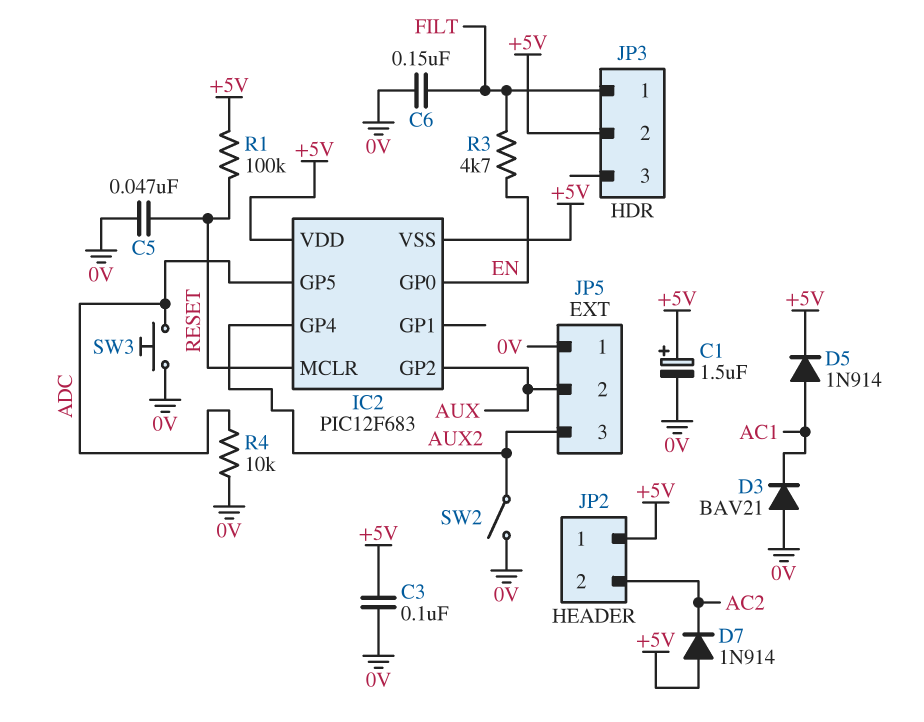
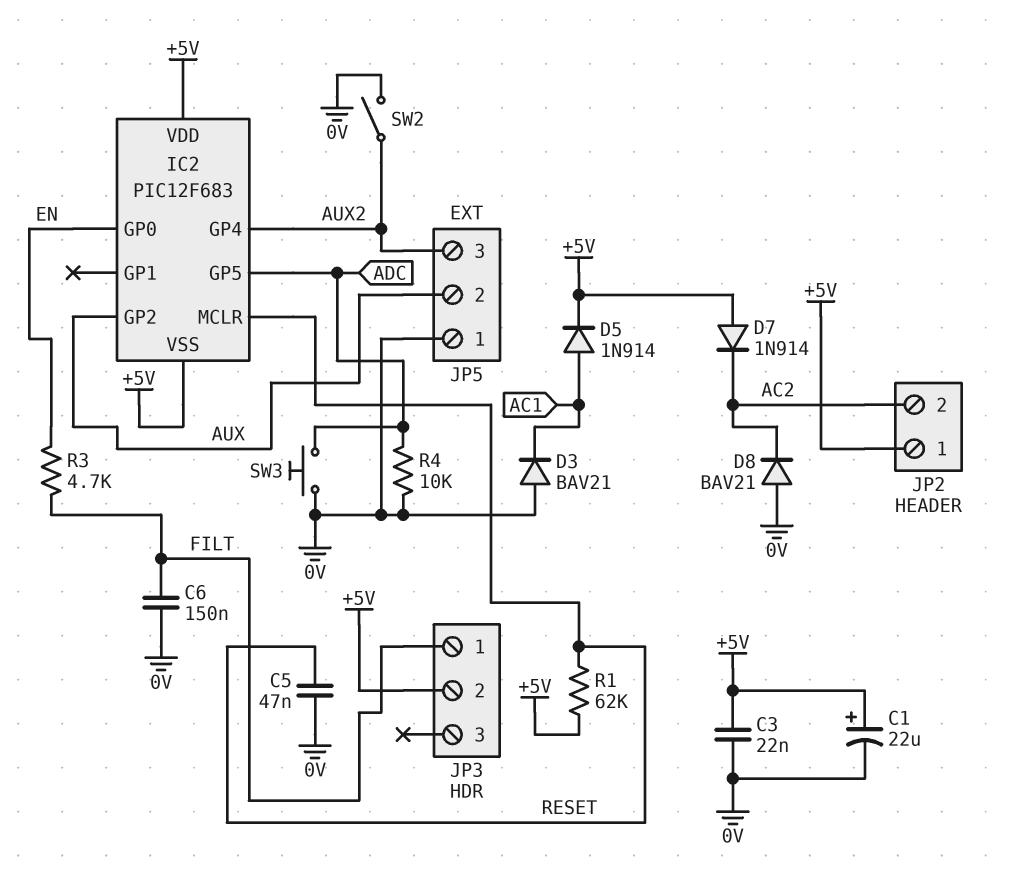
C1: 1.5uF (plus +5V, minus 0V) -> 22uF (plus +5V, minus 0V)
C3: 100nF (+5V, 0V) -> 22nF (+5V, 0V)
D8: none -> diode BAV21 (A 0V, K AC2)
R1: 100k (+5V, RESET) -> 62k (+5V, RESET)

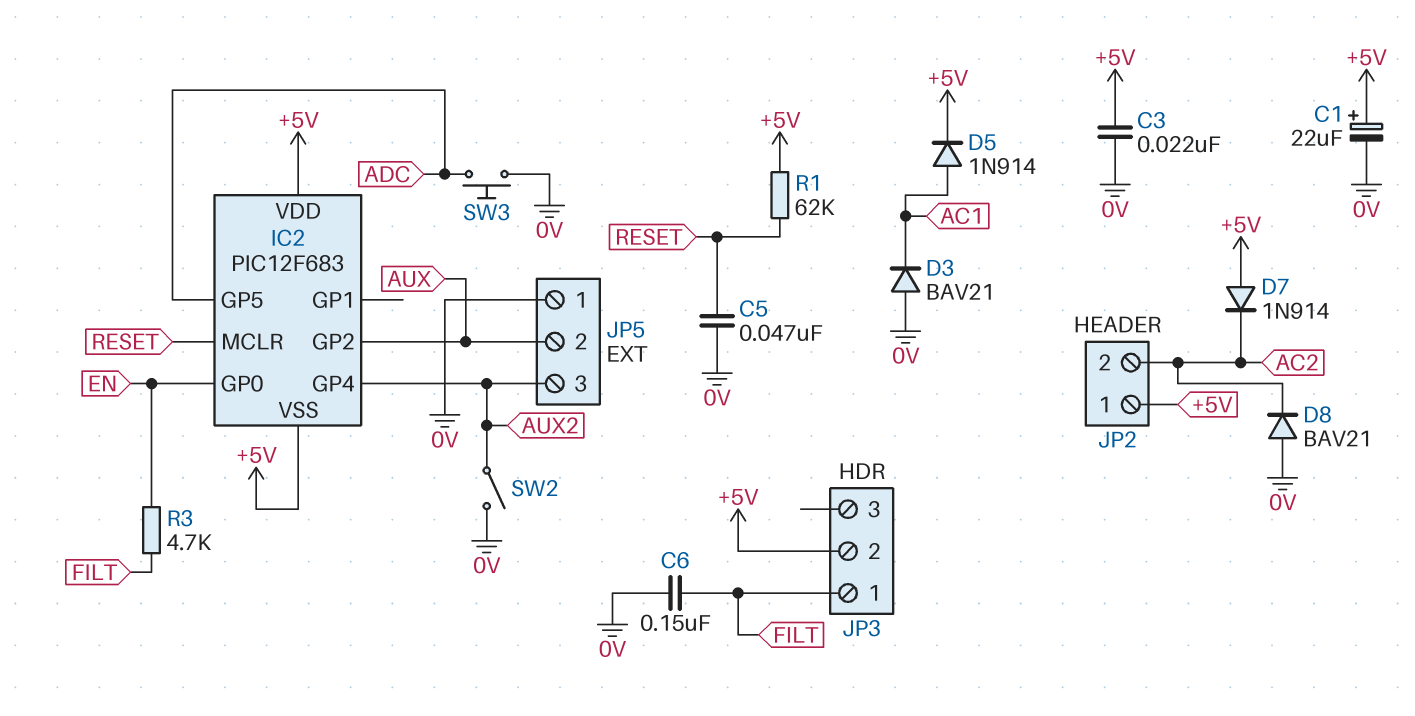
R4: 10k (0V, ADC) -> none

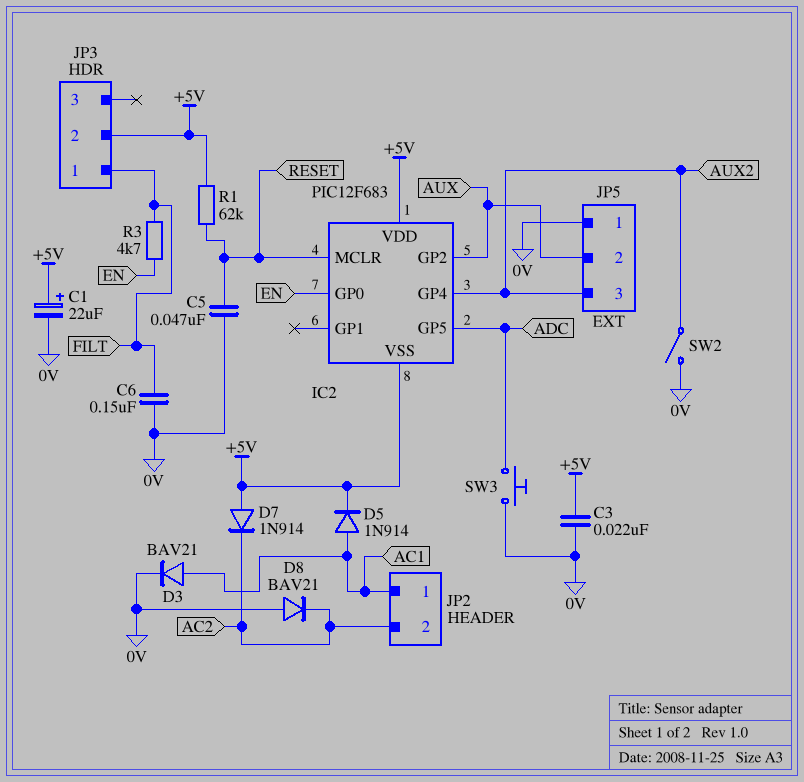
D3: diode BAV21 (A 0V, K AC1) -> diode BAV21 (A AC1, K 0V)
JP2 pin 1: +5V -> AC1

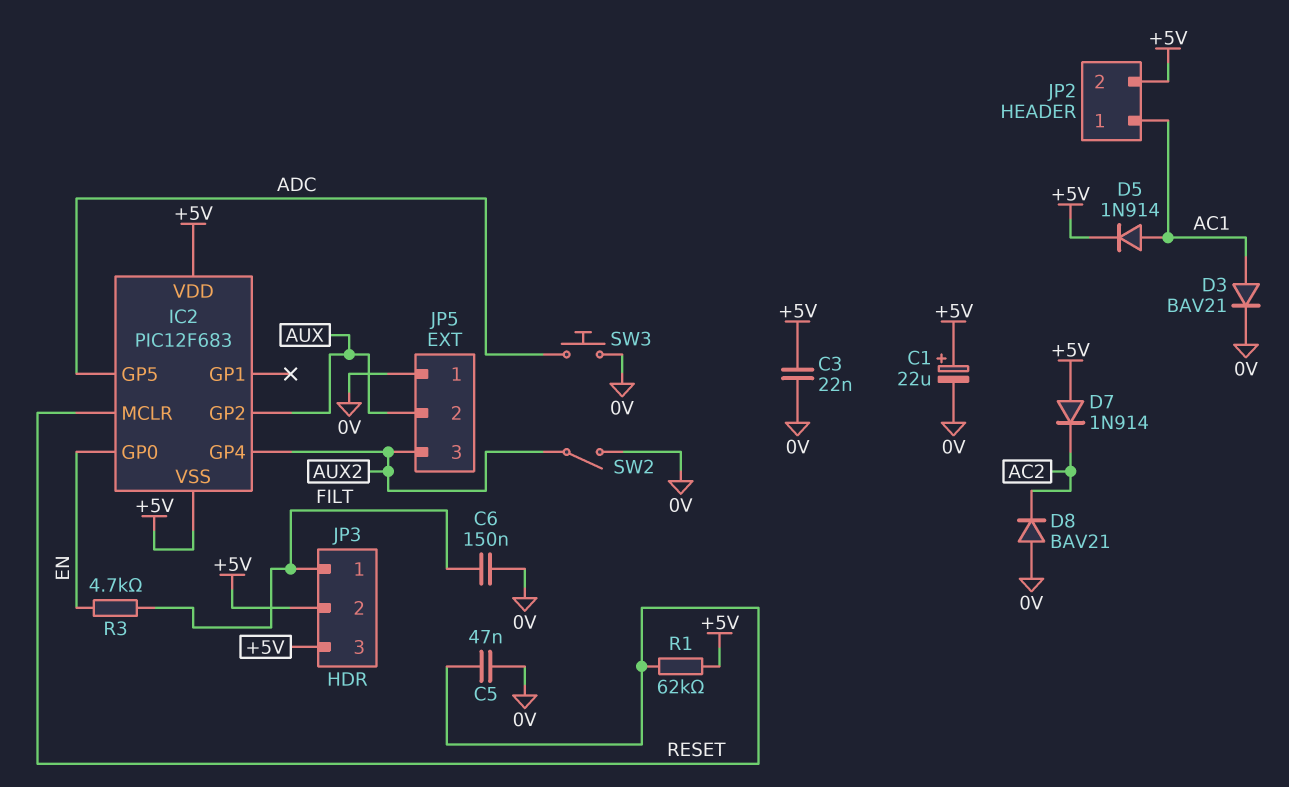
JP2 pin 2: AC2 -> +5V
JP3 pin 3: none -> +5V

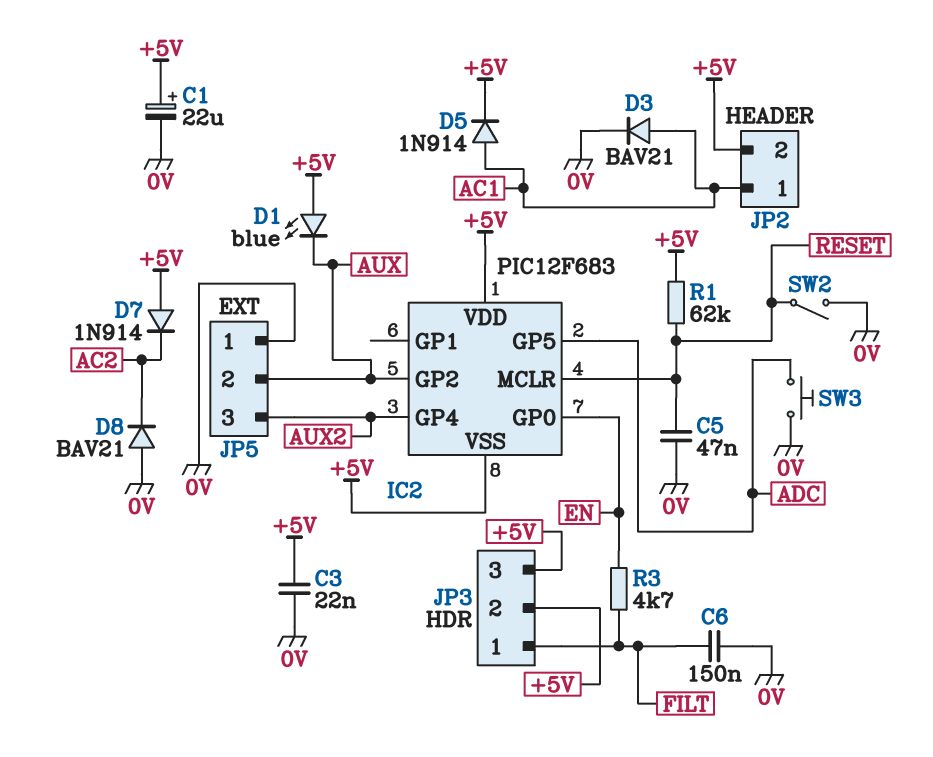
D1: none -> LED blue (A +5V, K AUX)
SW2: switch (0V, AUX2) -> switch (0V, RESET)

